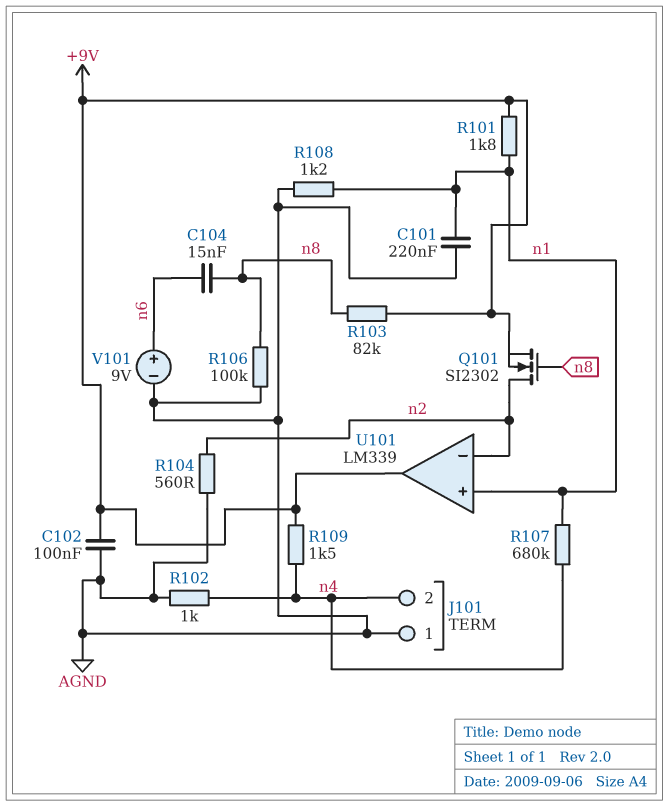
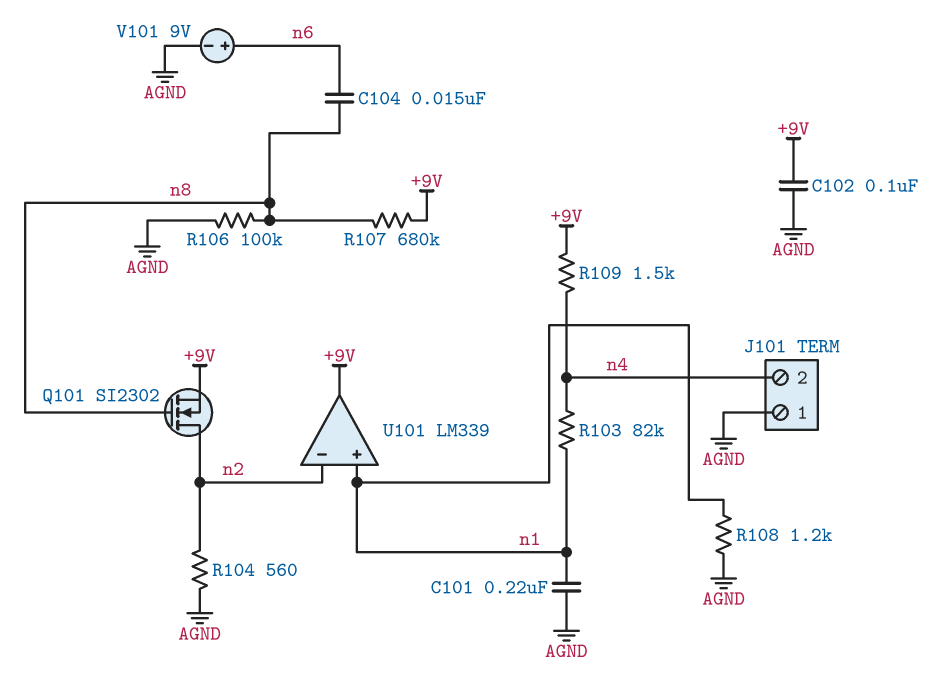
R101: 1.8k (+9V, n1) -> none
R102: 1k (AGND, n4) -> none
R103: 82k (+9V, n8) -> 82k (n1, n4)
R107: 680k (n1, n4) -> 680k (+9V, n8)

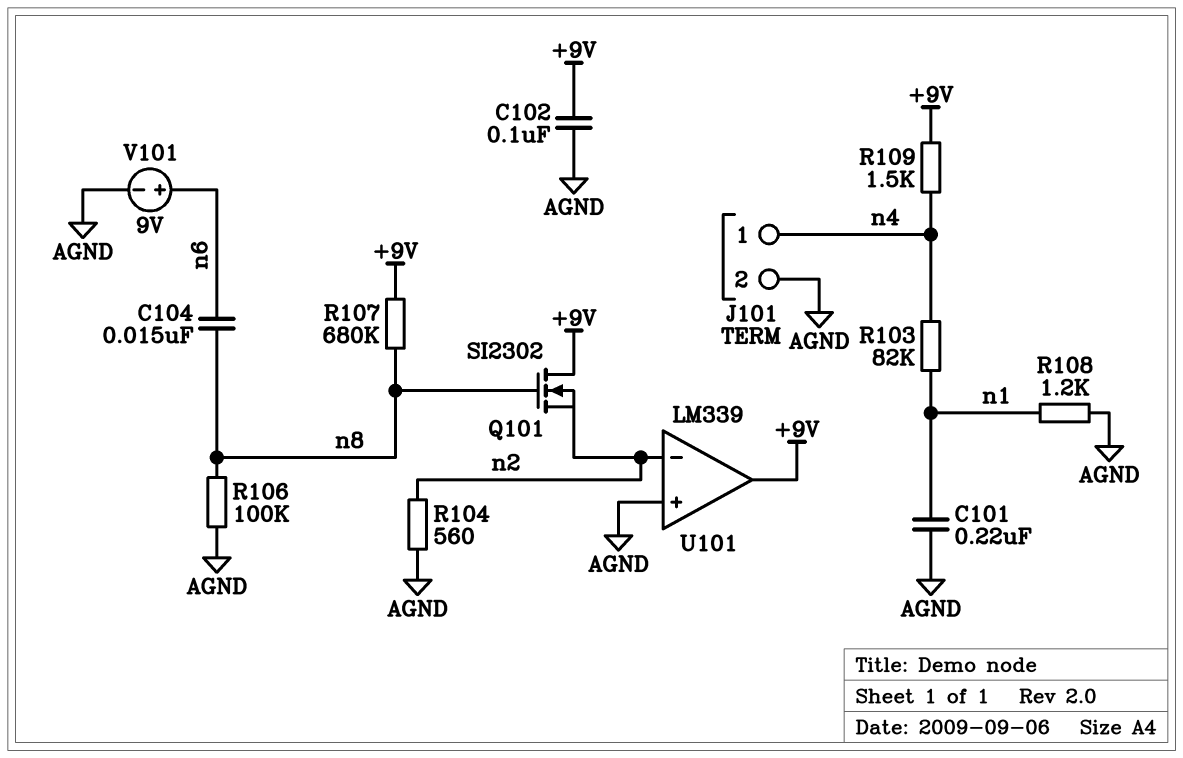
J101 pin 1: AGND -> n4
J101 pin 2: n4 -> AGND
Q101: NMOS SI2302 (G n8, D n2, S +9V) -> NMOS SI2302 (G n8, D +9V, S n2)
U101 pin in+: n1 -> AGND

